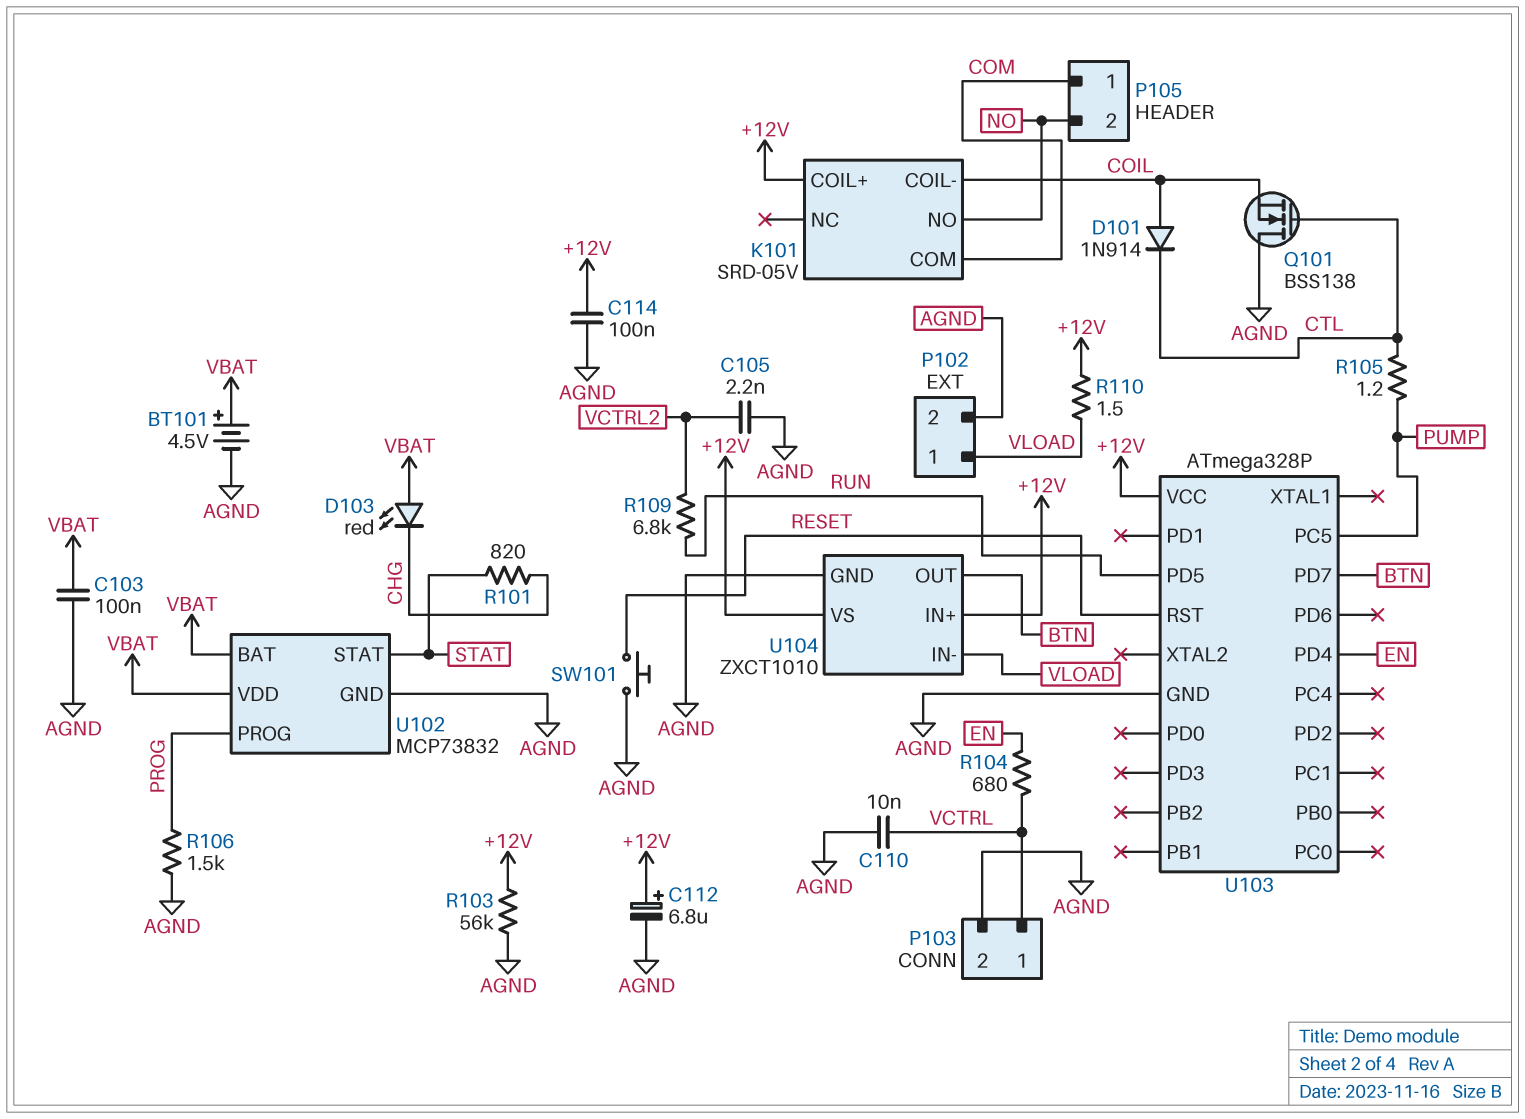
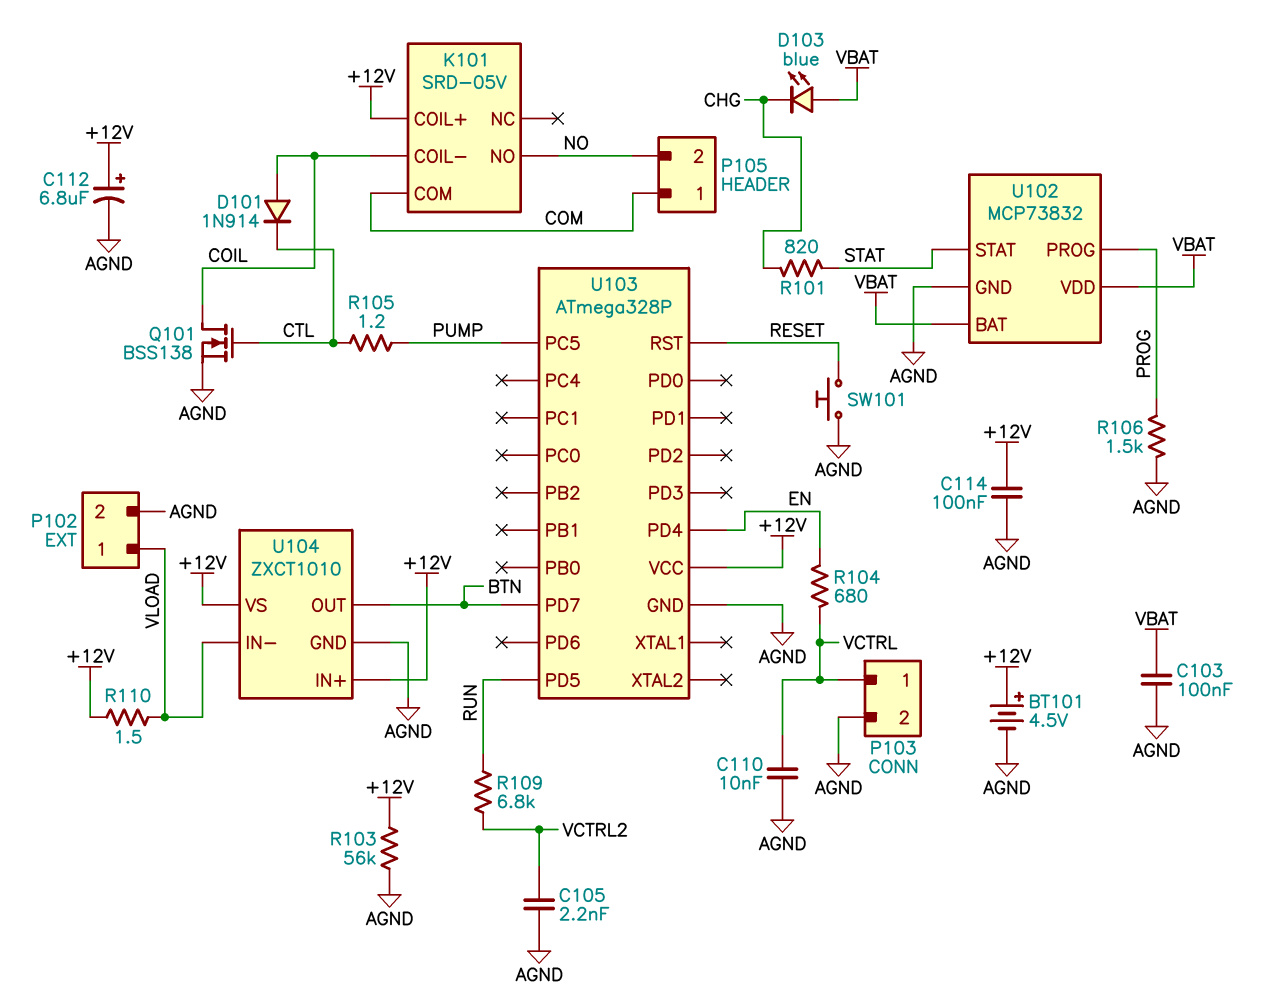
BT101: 4.5V (plus VBAT, minus AGND) -> 4.5V (plus +12V, minus AGND)
D103: LED red (A VBAT, K CHG) -> LED blue (A VBAT, K CHG)
Q101: NMOS BSS138 (G CTL, D AGND, S COIL) -> NMOS BSS138 (G CTL, D COIL, S AGND)

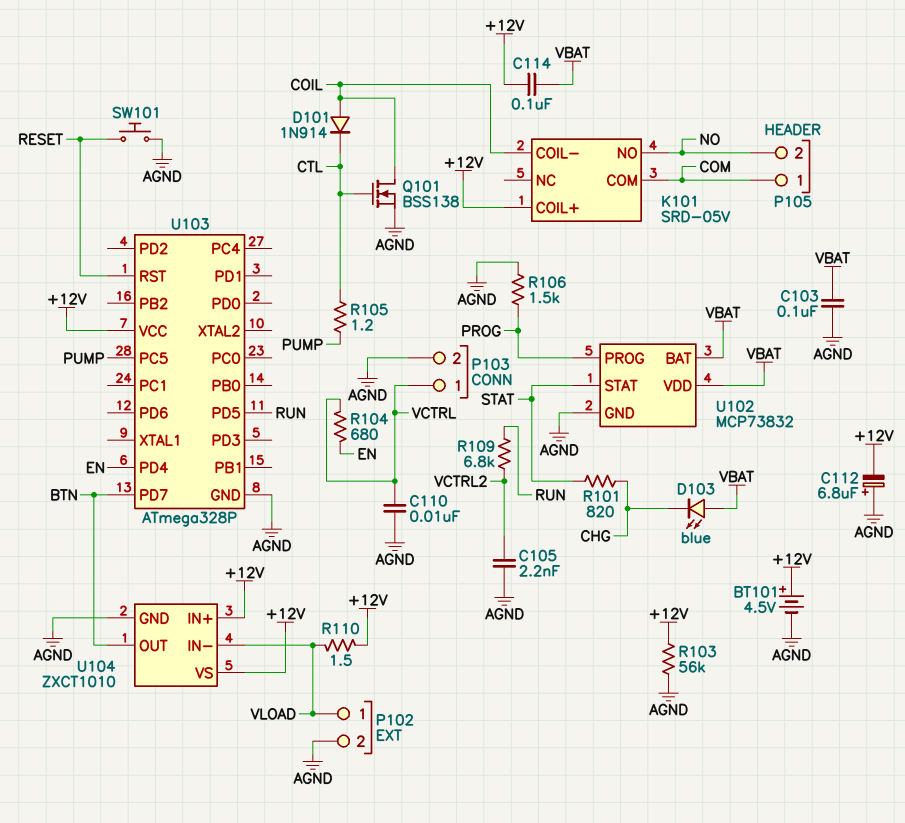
C112: 6.8uF (plus +12V, minus AGND) -> 6.8uF (plus AGND, minus +12V)
C114: 100nF (+12V, AGND) -> 100nF (+12V, VBAT)

